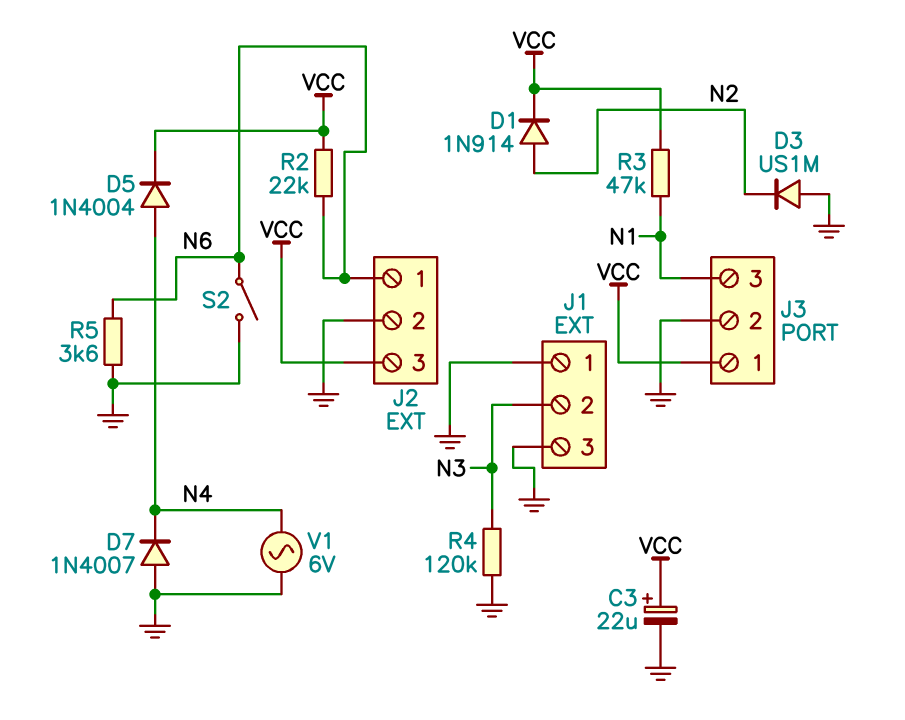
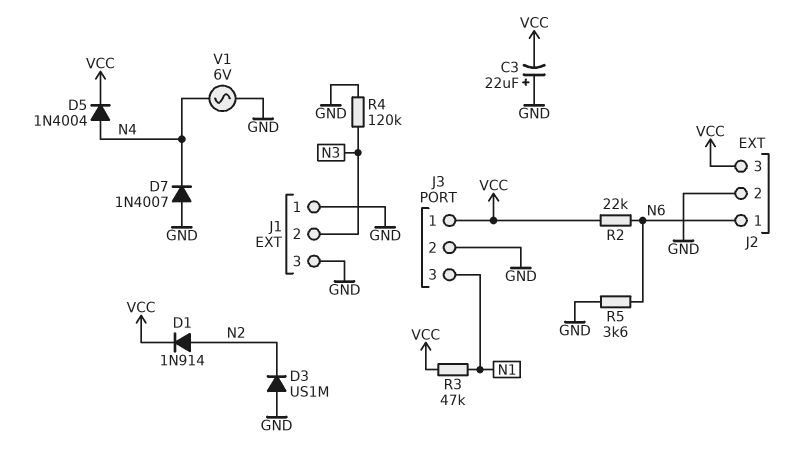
C3: 22uF (plus VCC, minus GND) -> 22uF (plus GND, minus VCC)
S2: switch (GND, N6) -> none

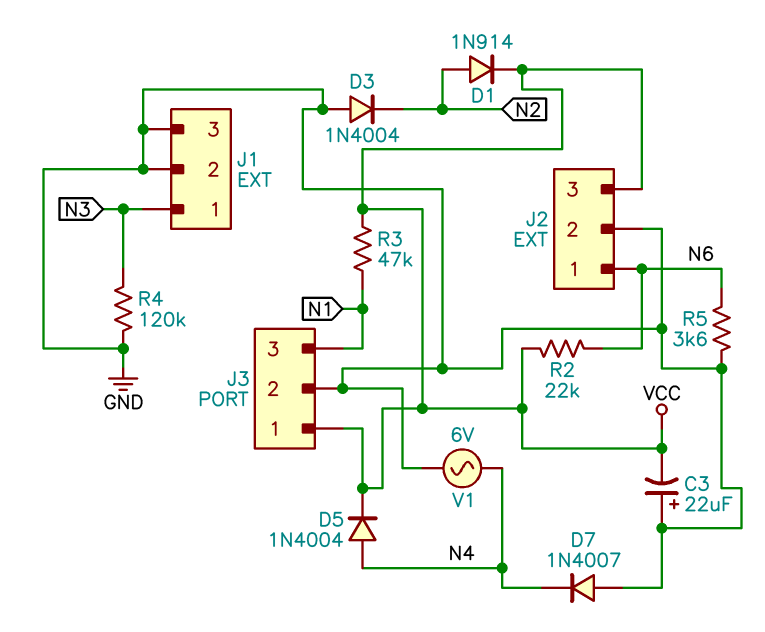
D3: diode US1M (A GND, K N2) -> diode 1N4004 (A GND, K N2)
J1 pin 1: GND -> N3
J1 pin 2: N3 -> GND

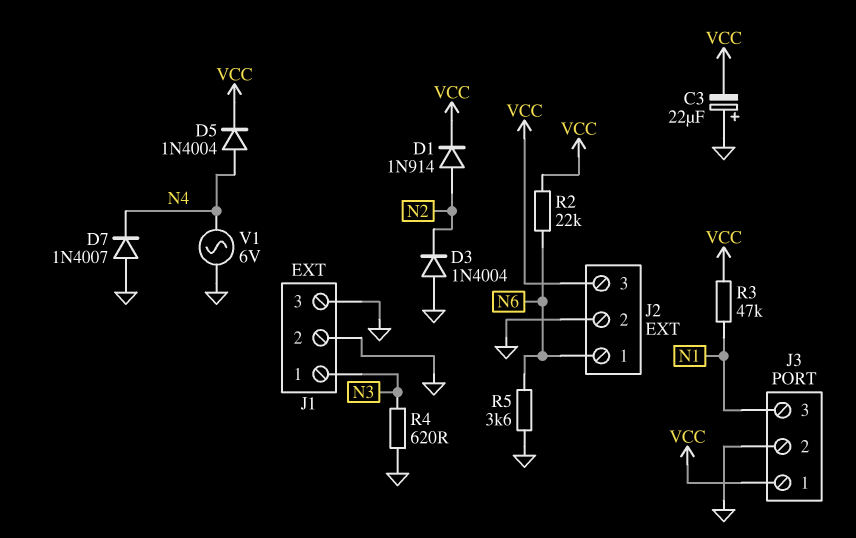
R4: 120k (GND, N3) -> 620 (GND, N3)

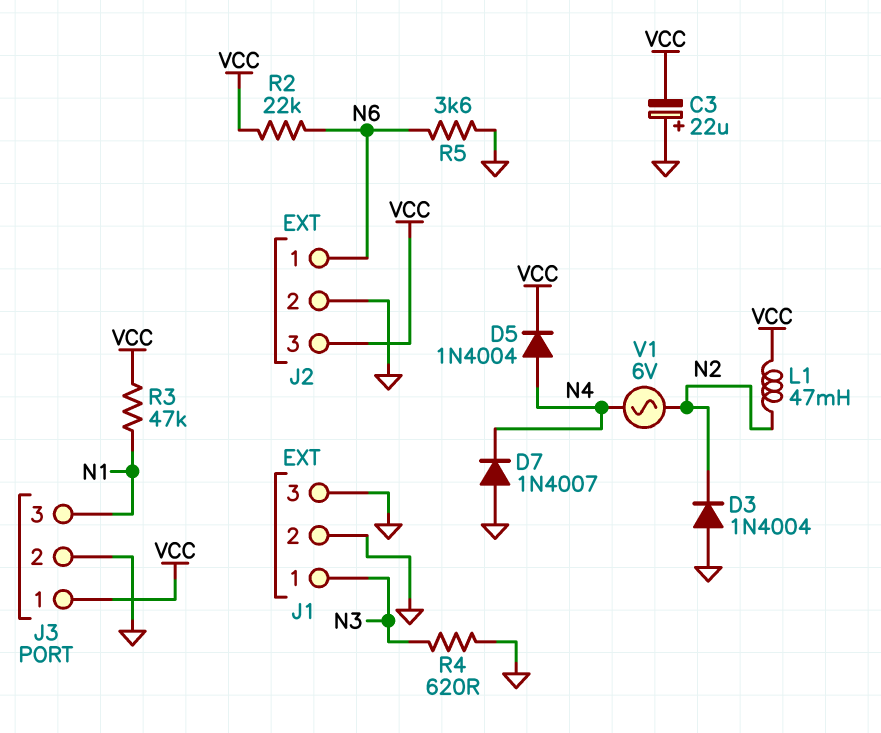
D1: diode 1N914 (A N2, K VCC) -> none
L1: none -> 47mH (N2, VCC)
V1: AC 6V (GND, N4) -> AC 6V (N2, N4)

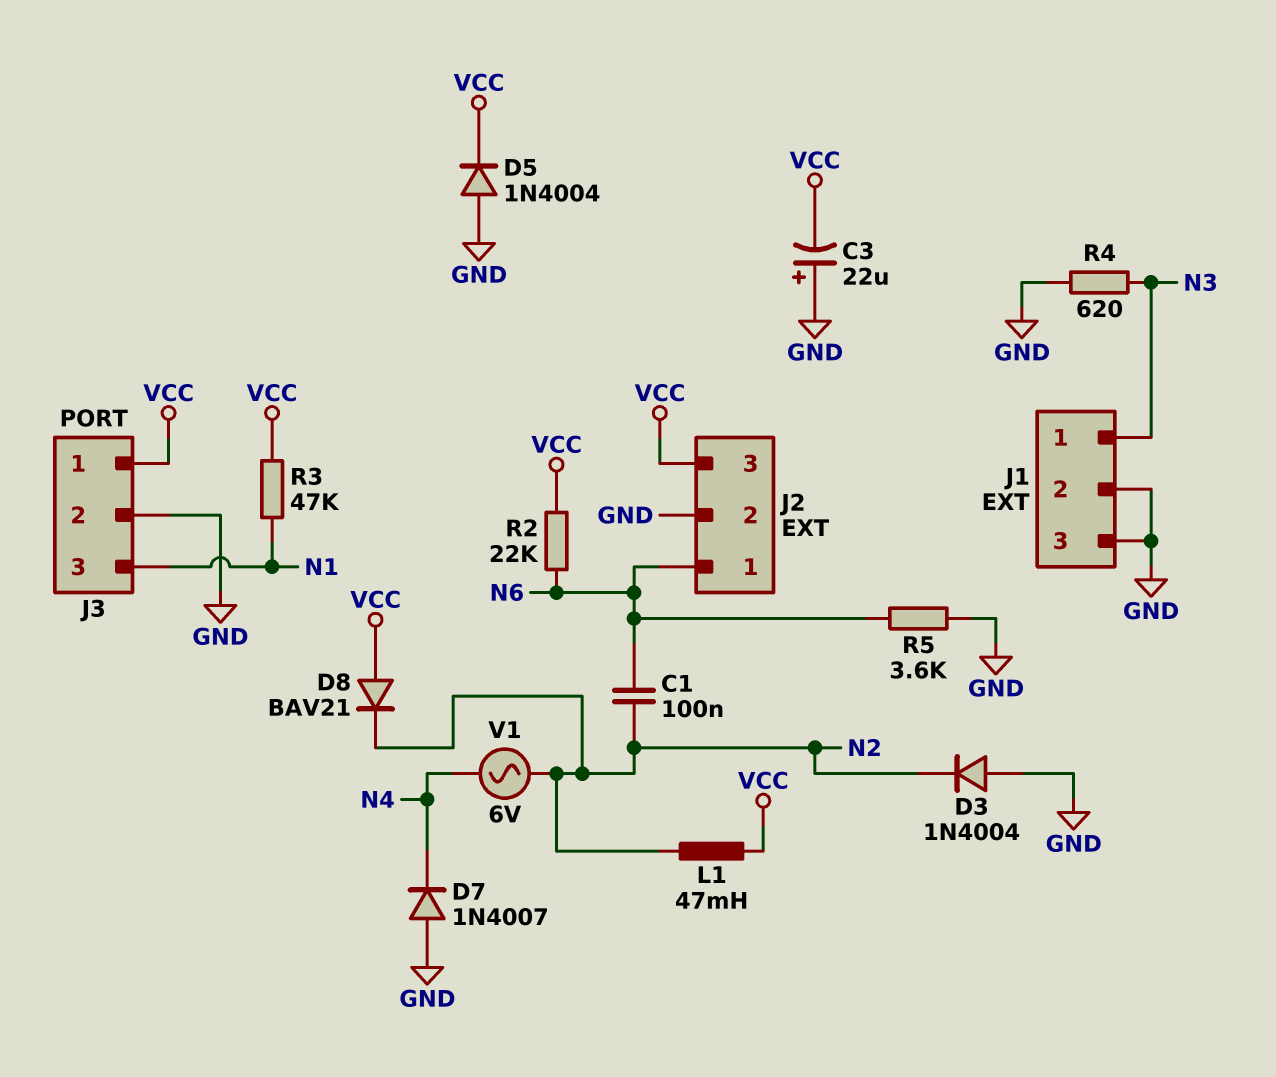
C1: none -> 100nF (N2, N6)
D5: diode 1N4004 (A N4, K VCC) -> diode 1N4004 (A GND, K VCC)
D8: none -> diode BAV21 (A VCC, K N2)

